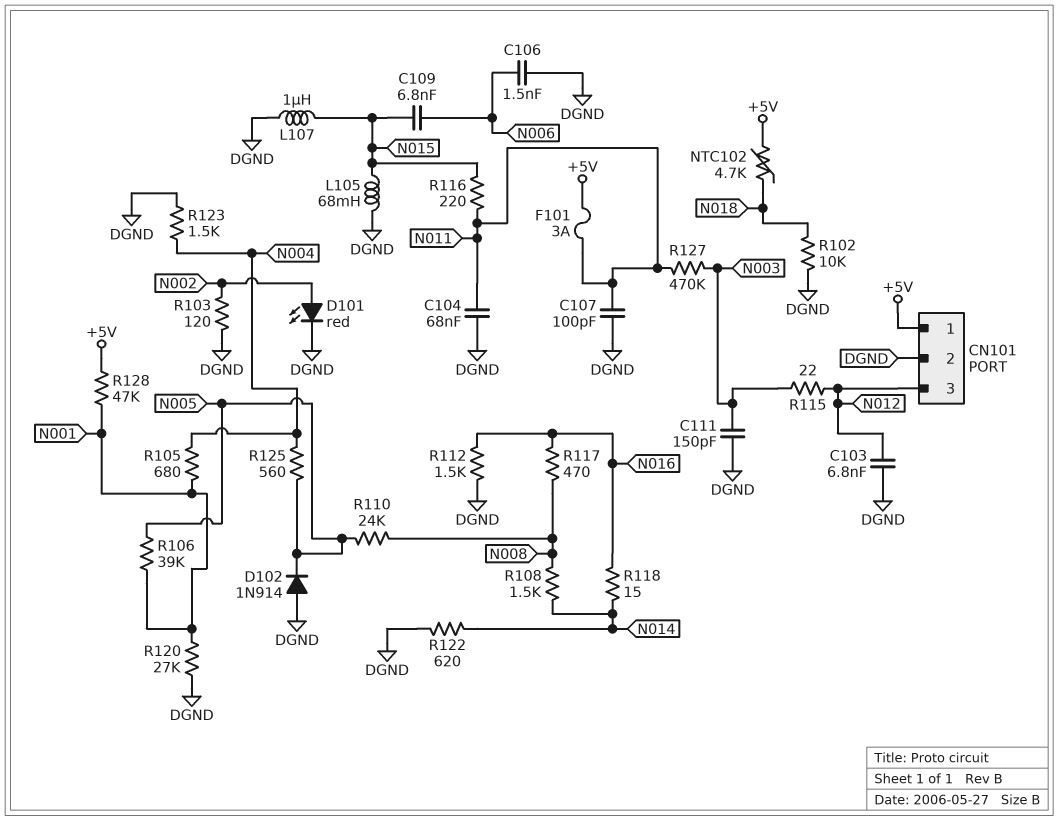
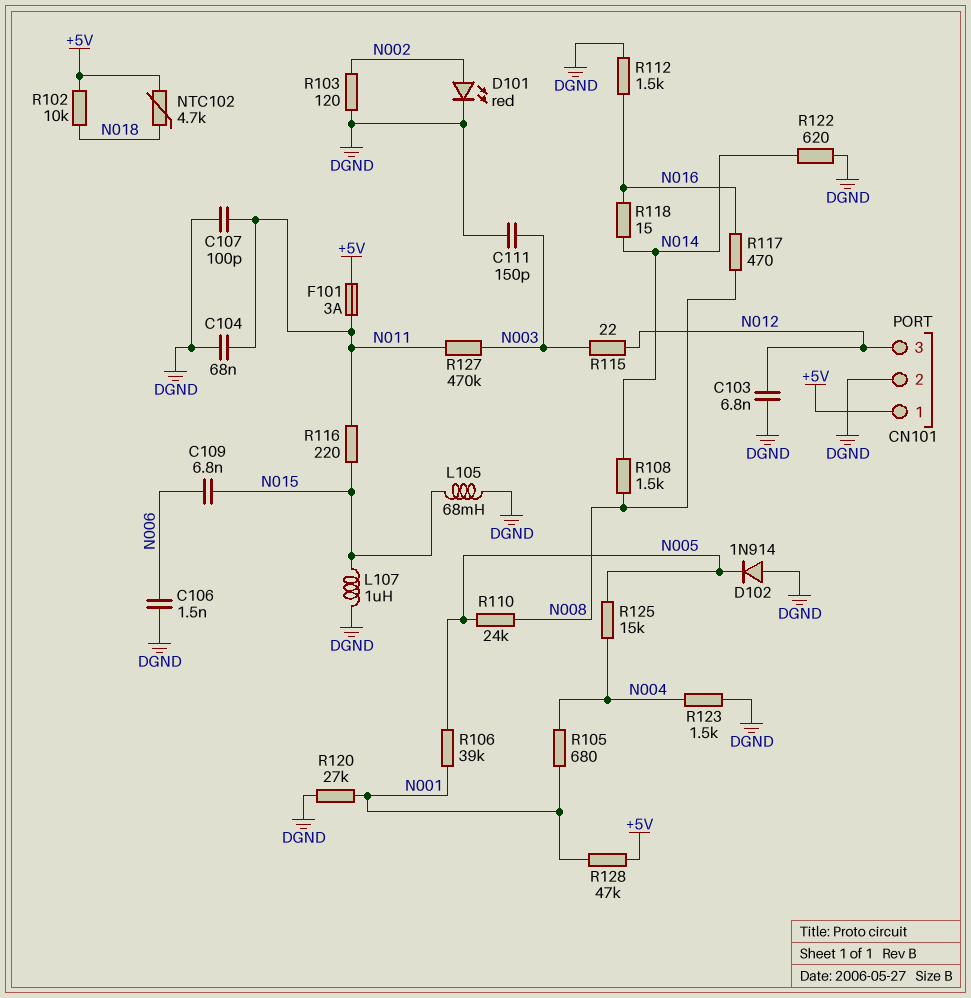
R102: 10k (DGND, N018) -> 10k (+5V, N018)
R125: 560 (N004, N005) -> 15k (N004, N005)

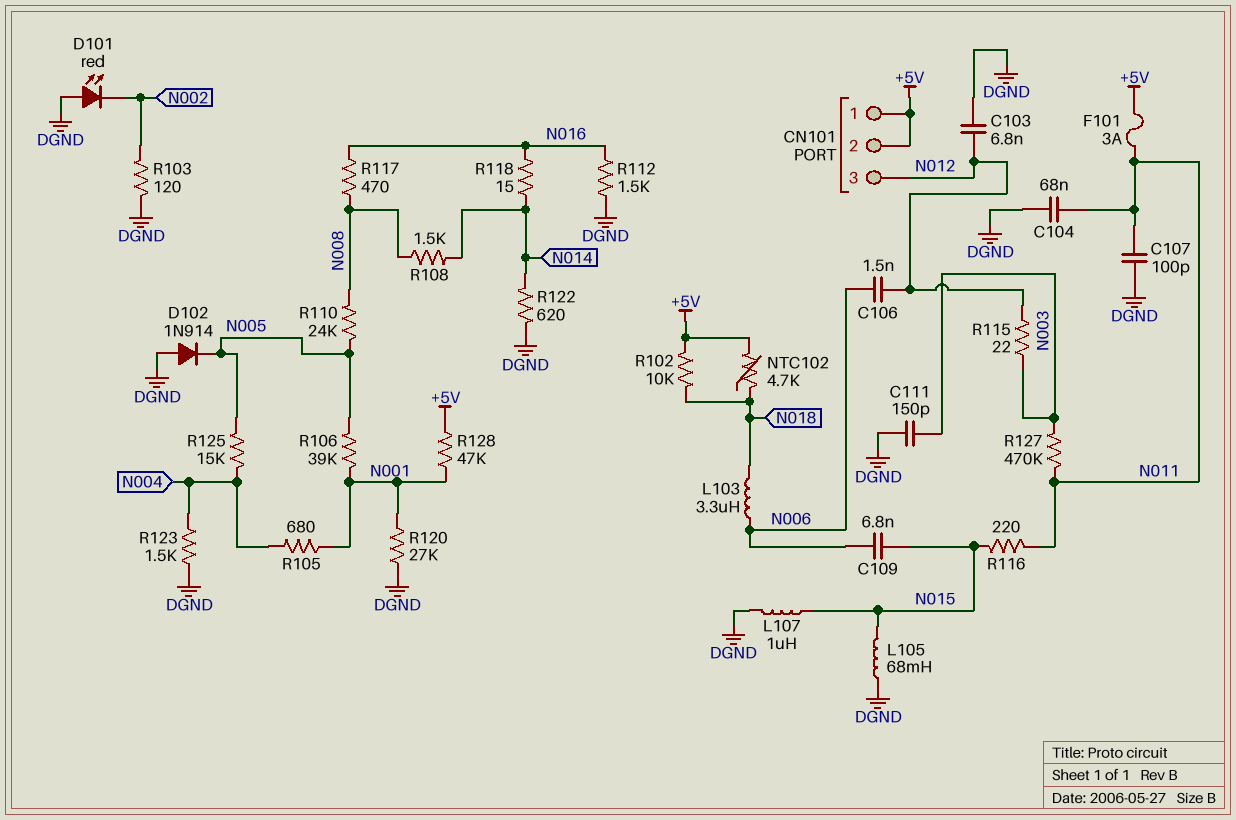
C106: 1.5nF (DGND, N006) -> 1.5nF (N006, N012)
CN101 pin 2: DGND -> +5V
D101: LED red (A N002, K DGND) -> LED red (A DGND, K N002)
L103: none -> 3.3uH (N006, N018)

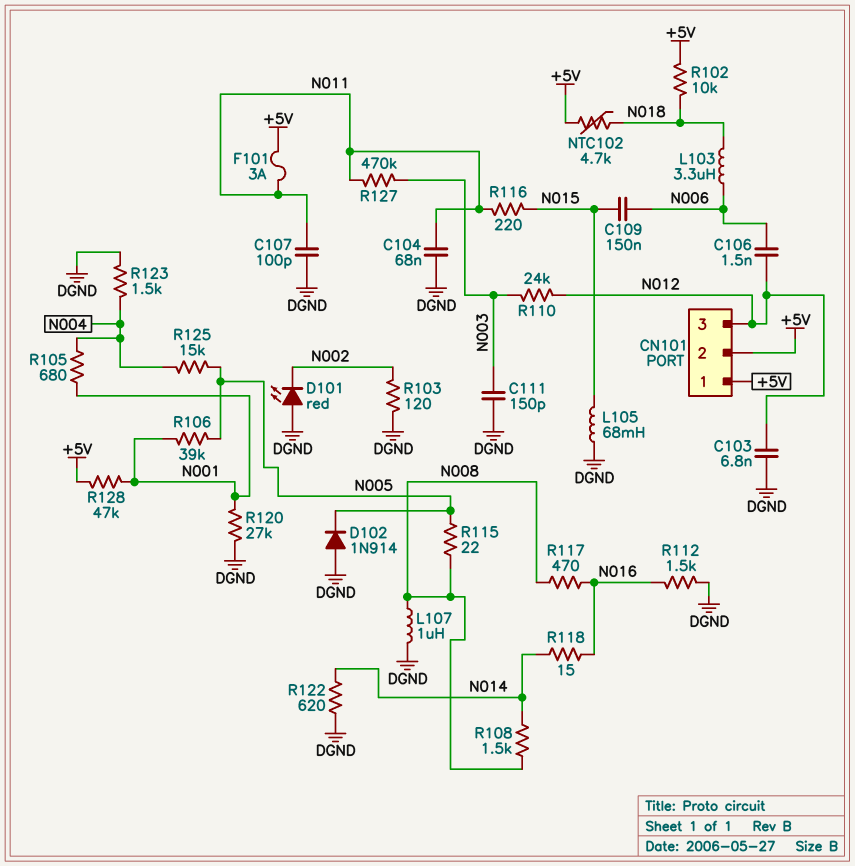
C109: 6.8nF (N006, N015) -> 150nF (N006, N015)
L107: 1uH (DGND, N015) -> 1uH (DGND, N008)
R110: 24k (N005, N008) -> 24k (N003, N012)
R115: 22 (N003, N012) -> 22 (N005, N008)

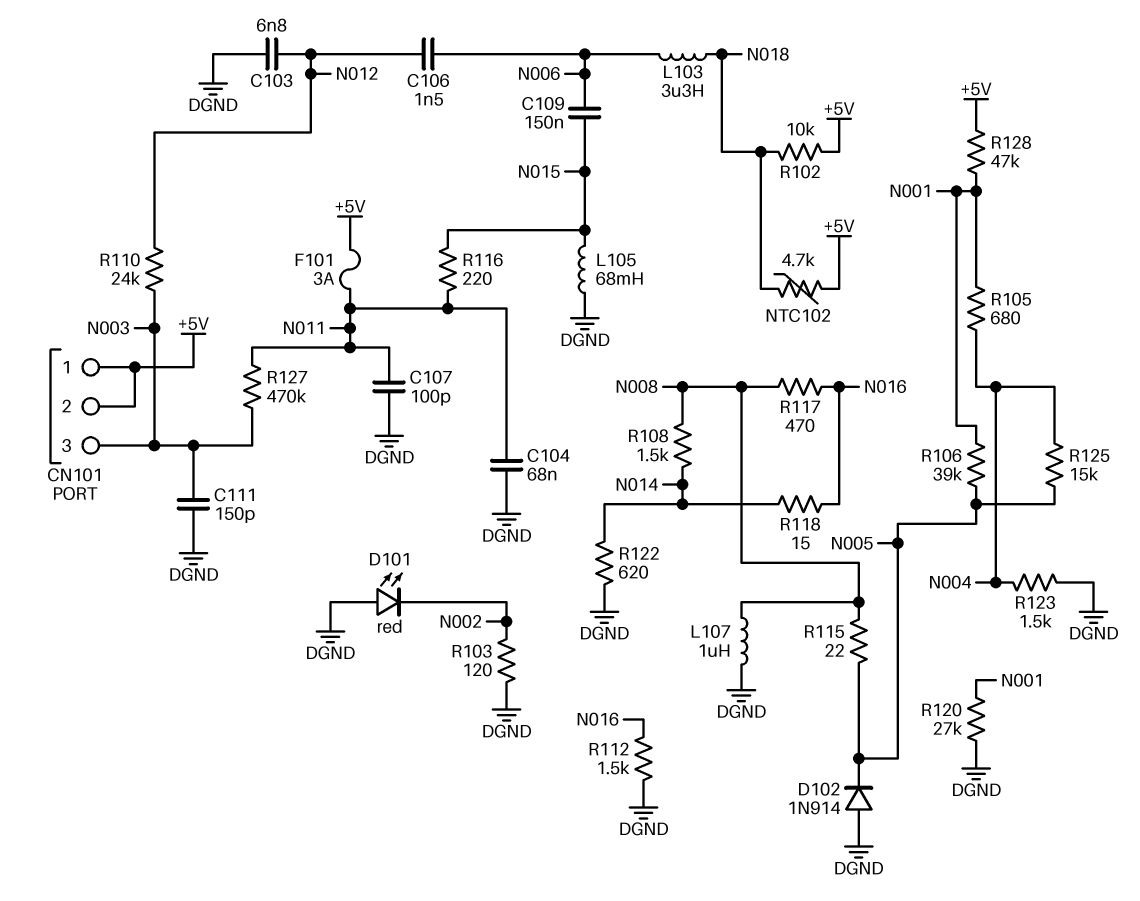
CN101 pin 3: N012 -> N003

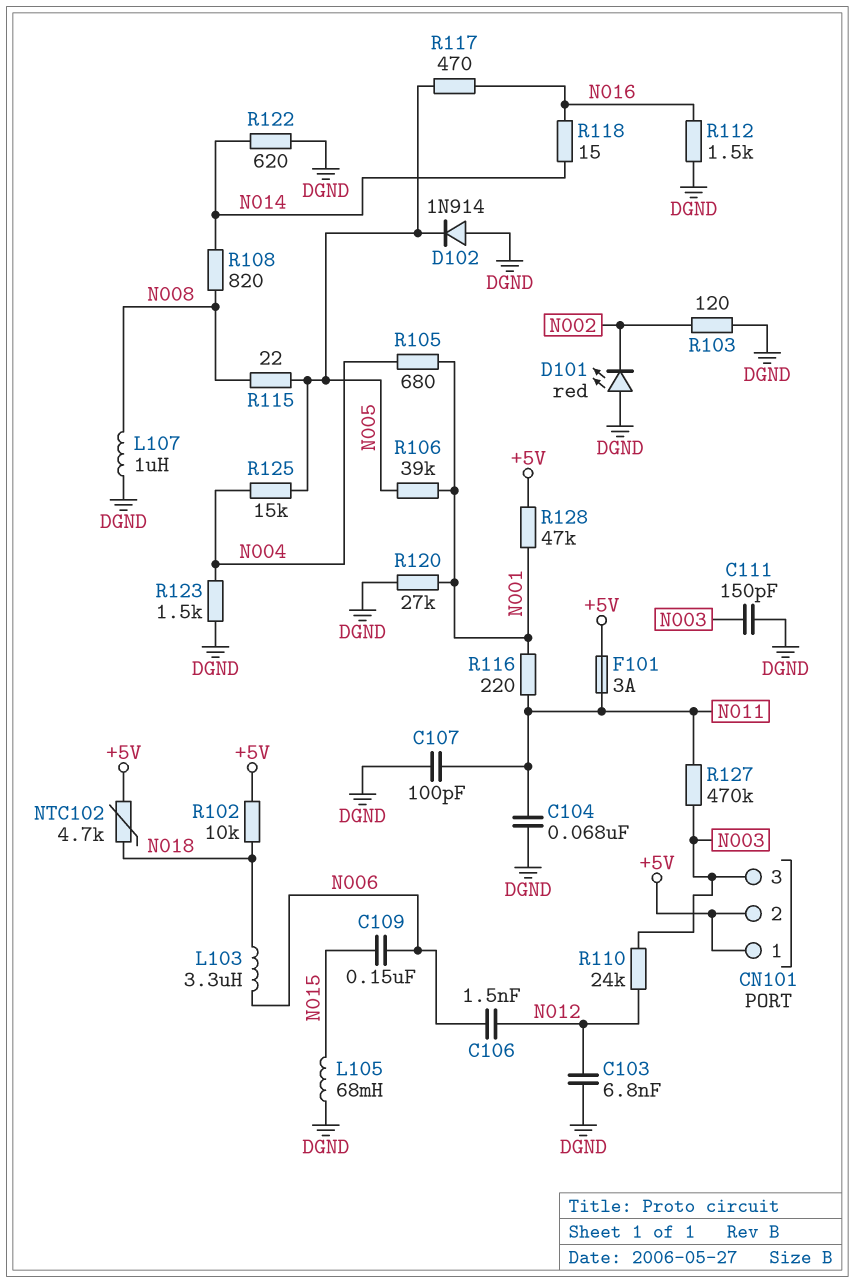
R108: 1.5k (N008, N014) -> 820 (N008, N014)
R116: 220 (N011, N015) -> 220 (N001, N011)
R117: 470 (N008, N016) -> 470 (N005, N016)

